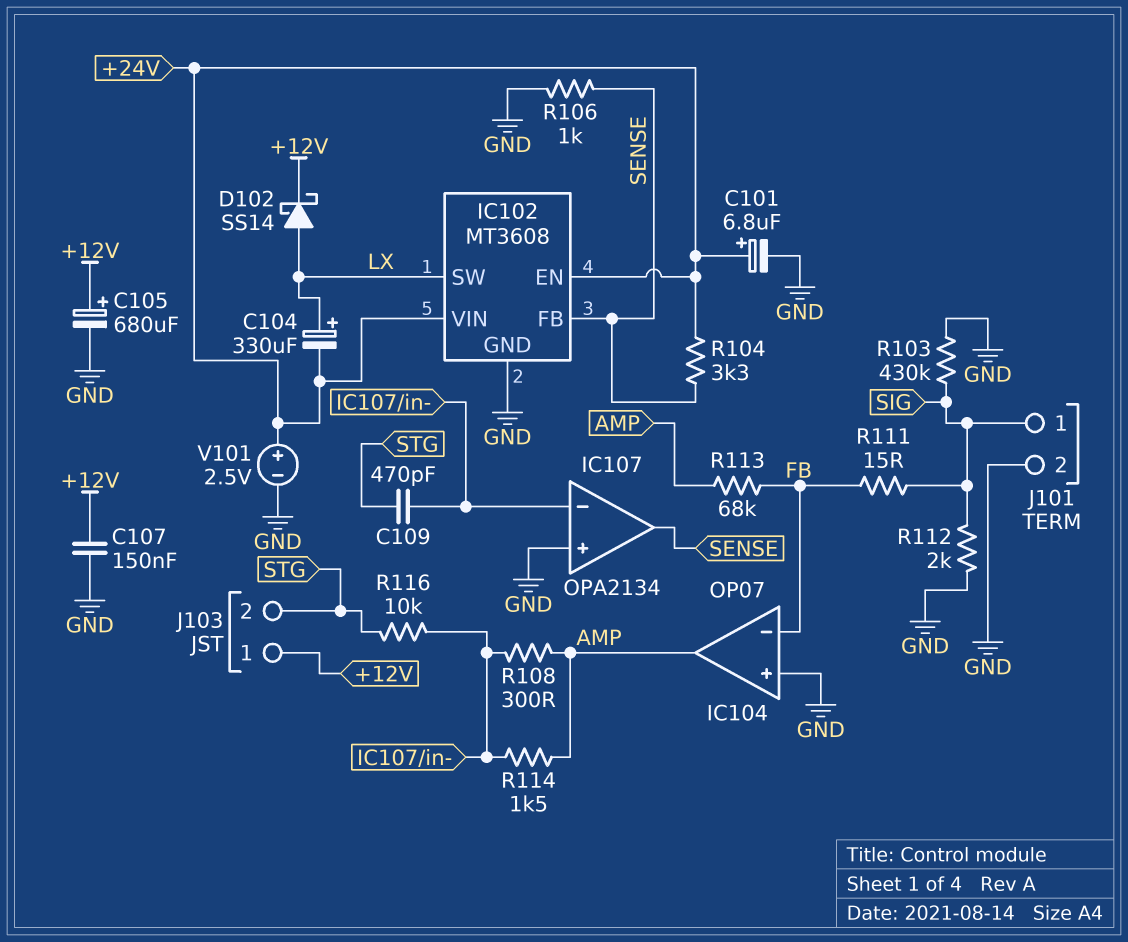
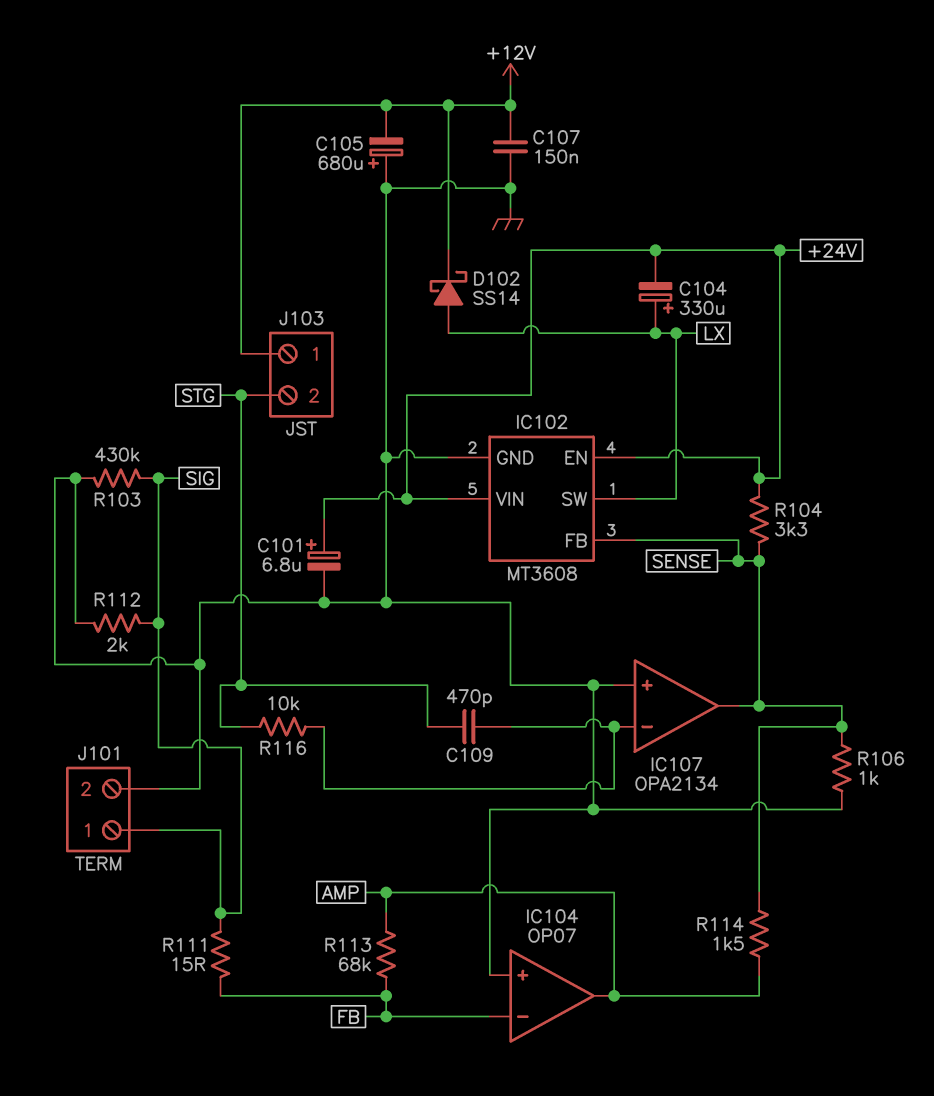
C105: 680uF (plus +12V, minus GND) -> 680uF (plus GND, minus +12V)
R108: 300 (AMP, IC107/in-) -> none
R114: 1.5k (AMP, IC107/in-) -> 1.5k (AMP, SENSE)
V101: 2.5V (plus +24V, minus GND) -> none

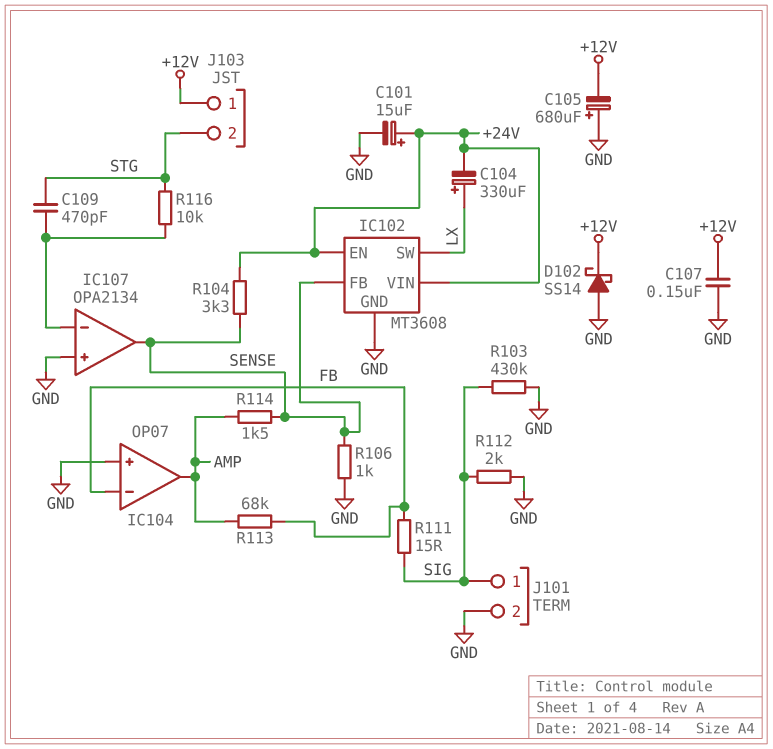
C101: 6.8uF (plus +24V, minus GND) -> 15uF (plus +24V, minus GND)
D102: schottky SS14 (A LX, K +12V) -> schottky SS14 (A GND, K +12V)

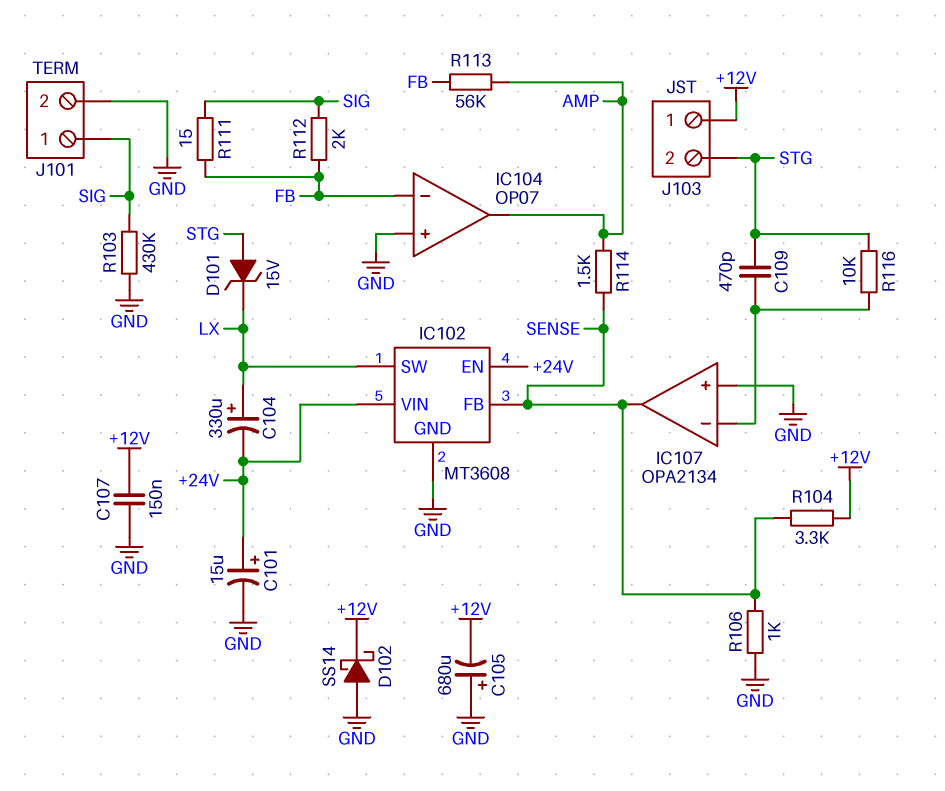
D101: none -> zener 15V (A STG, K LX)
R104: 3.3k (+24V, SENSE) -> 3.3k (+12V, SENSE)
R112: 2k (GND, SIG) -> 2k (FB, SIG)
R113: 68k (AMP, FB) -> 56k (AMP, FB)

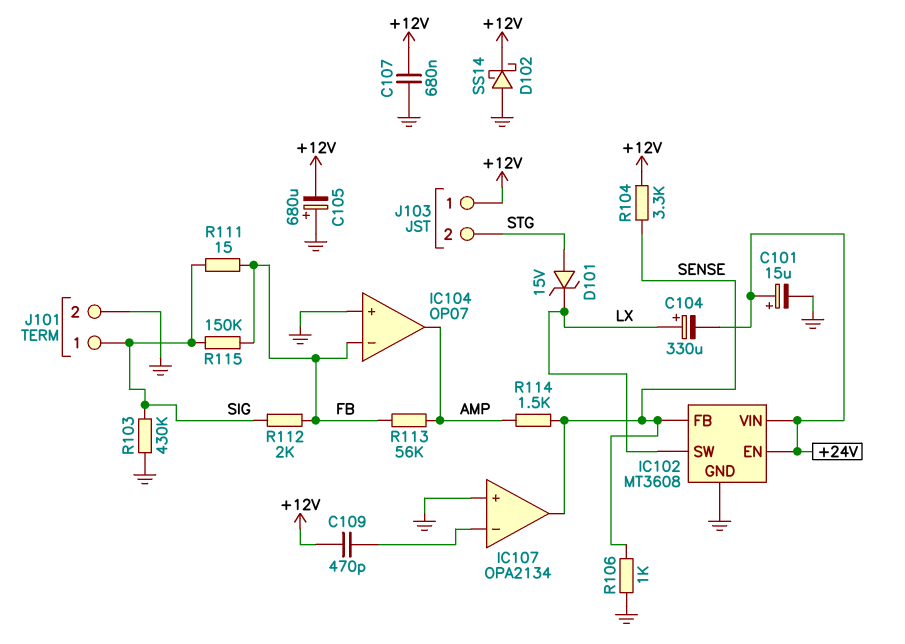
C107: 150nF (+12V, GND) -> 680nF (+12V, GND)
C109: 470pF (IC107/in-, STG) -> 470pF (+12V, IC107/in-)
R115: none -> 150k (FB, SIG)
R116: 10k (IC107/in-, STG) -> none

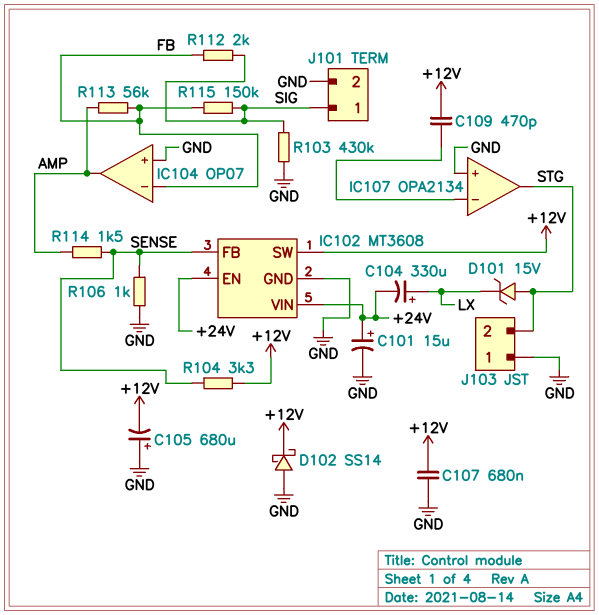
IC102 pin SW: LX -> +12V
IC107 pin out: SENSE -> STG
J103 pin 1: +12V -> GND
R111: 15 (FB, SIG) -> none

